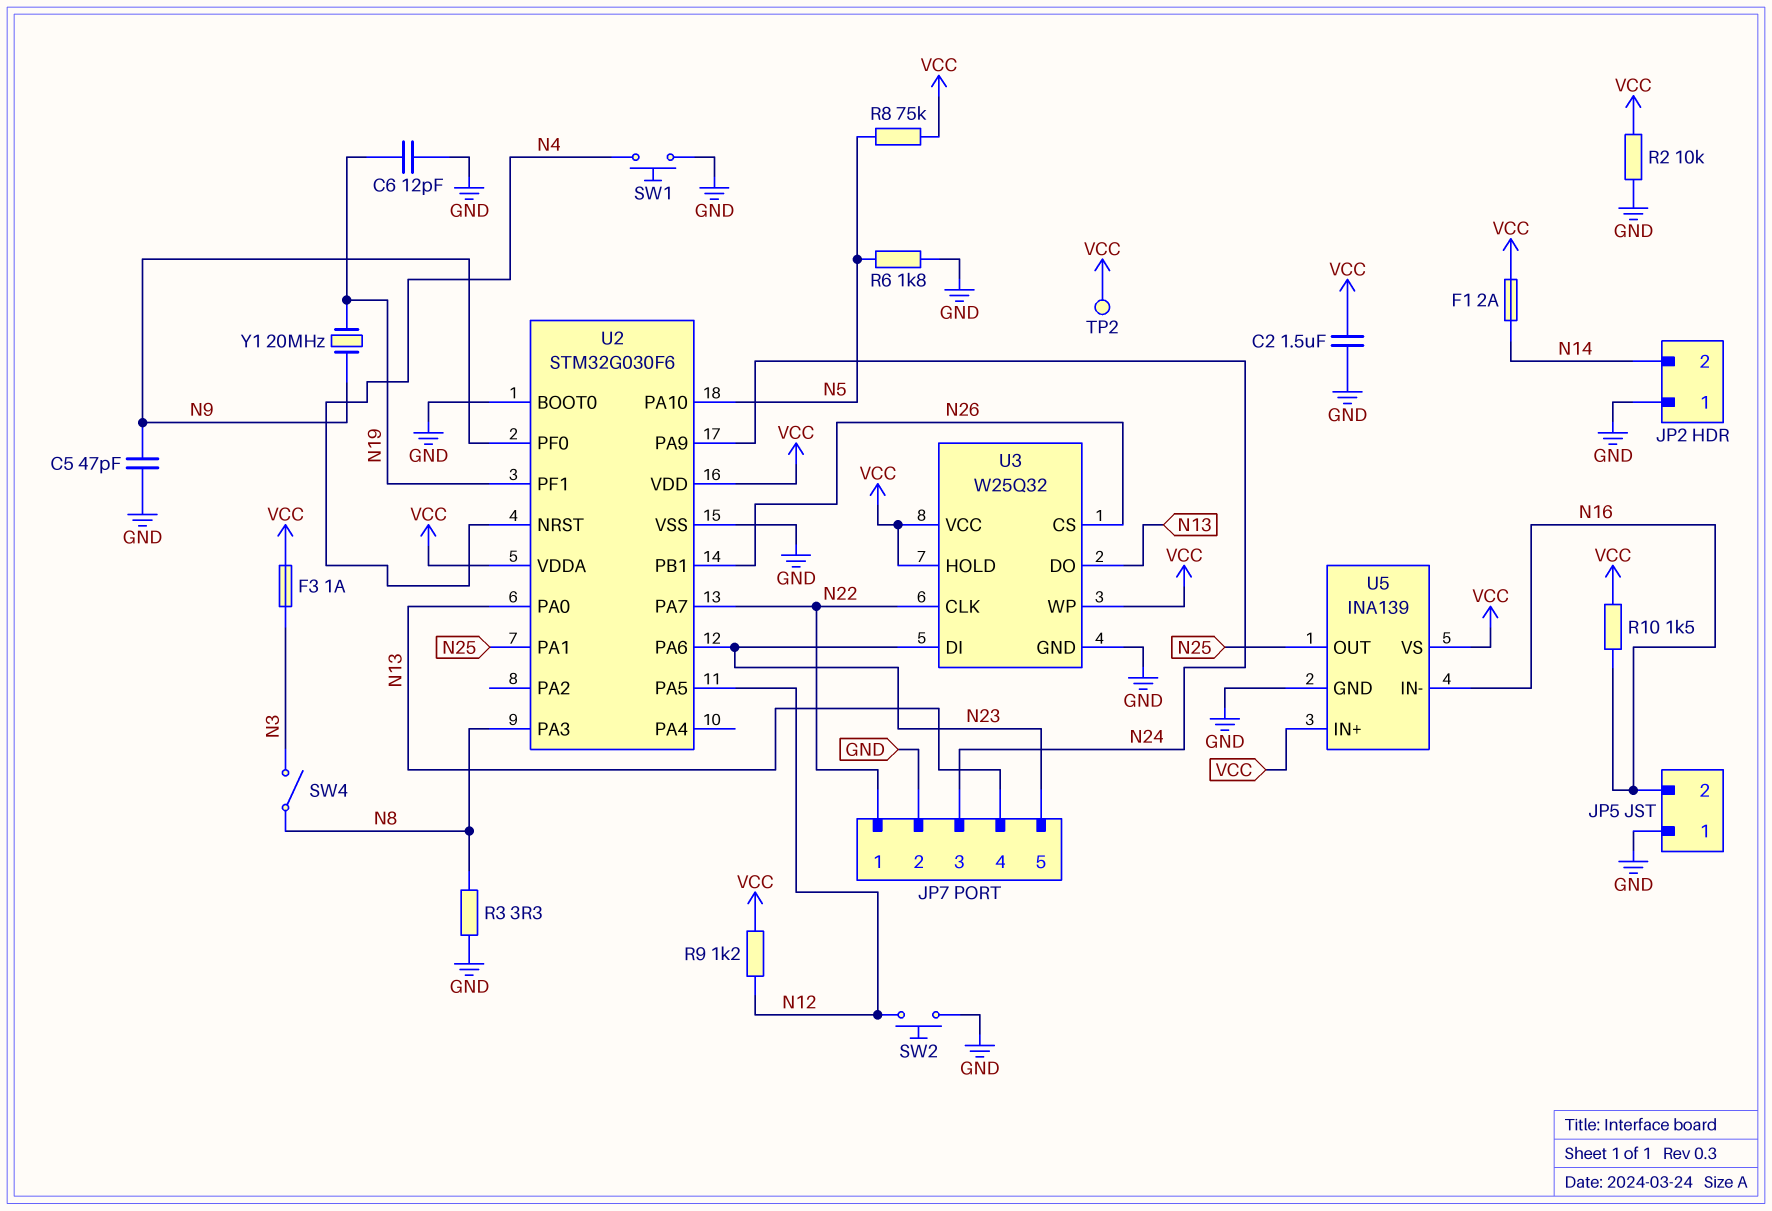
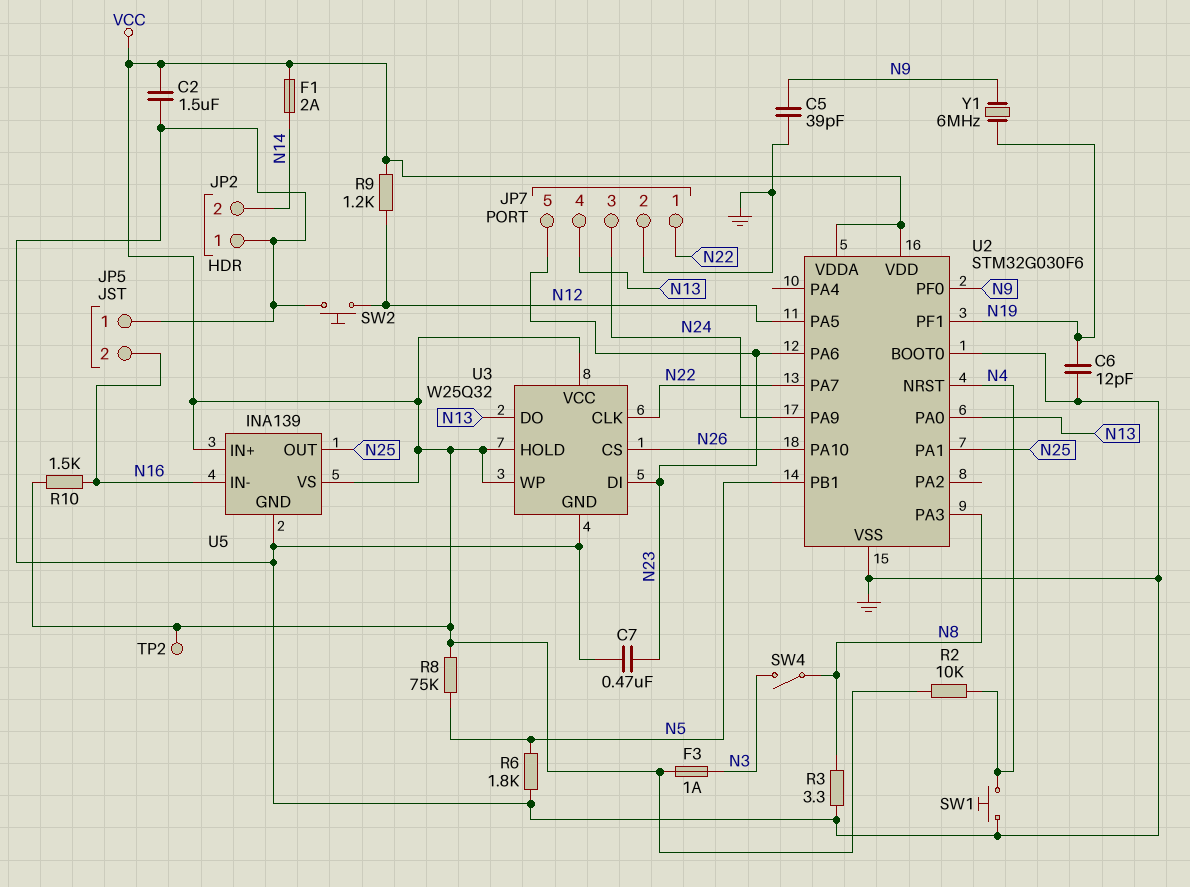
C5: 47pF (GND, N9) -> 39pF (GND, N9)
C7: none -> 470nF (GND, N23)
R2: 10k (GND, VCC) -> 10k (N4, VCC)
U2 pin PA10: N5 -> N26
U2 pin PB1: N26 -> N5
Y1: 20MHz (N9, N19) -> 6MHz (N9, N19)

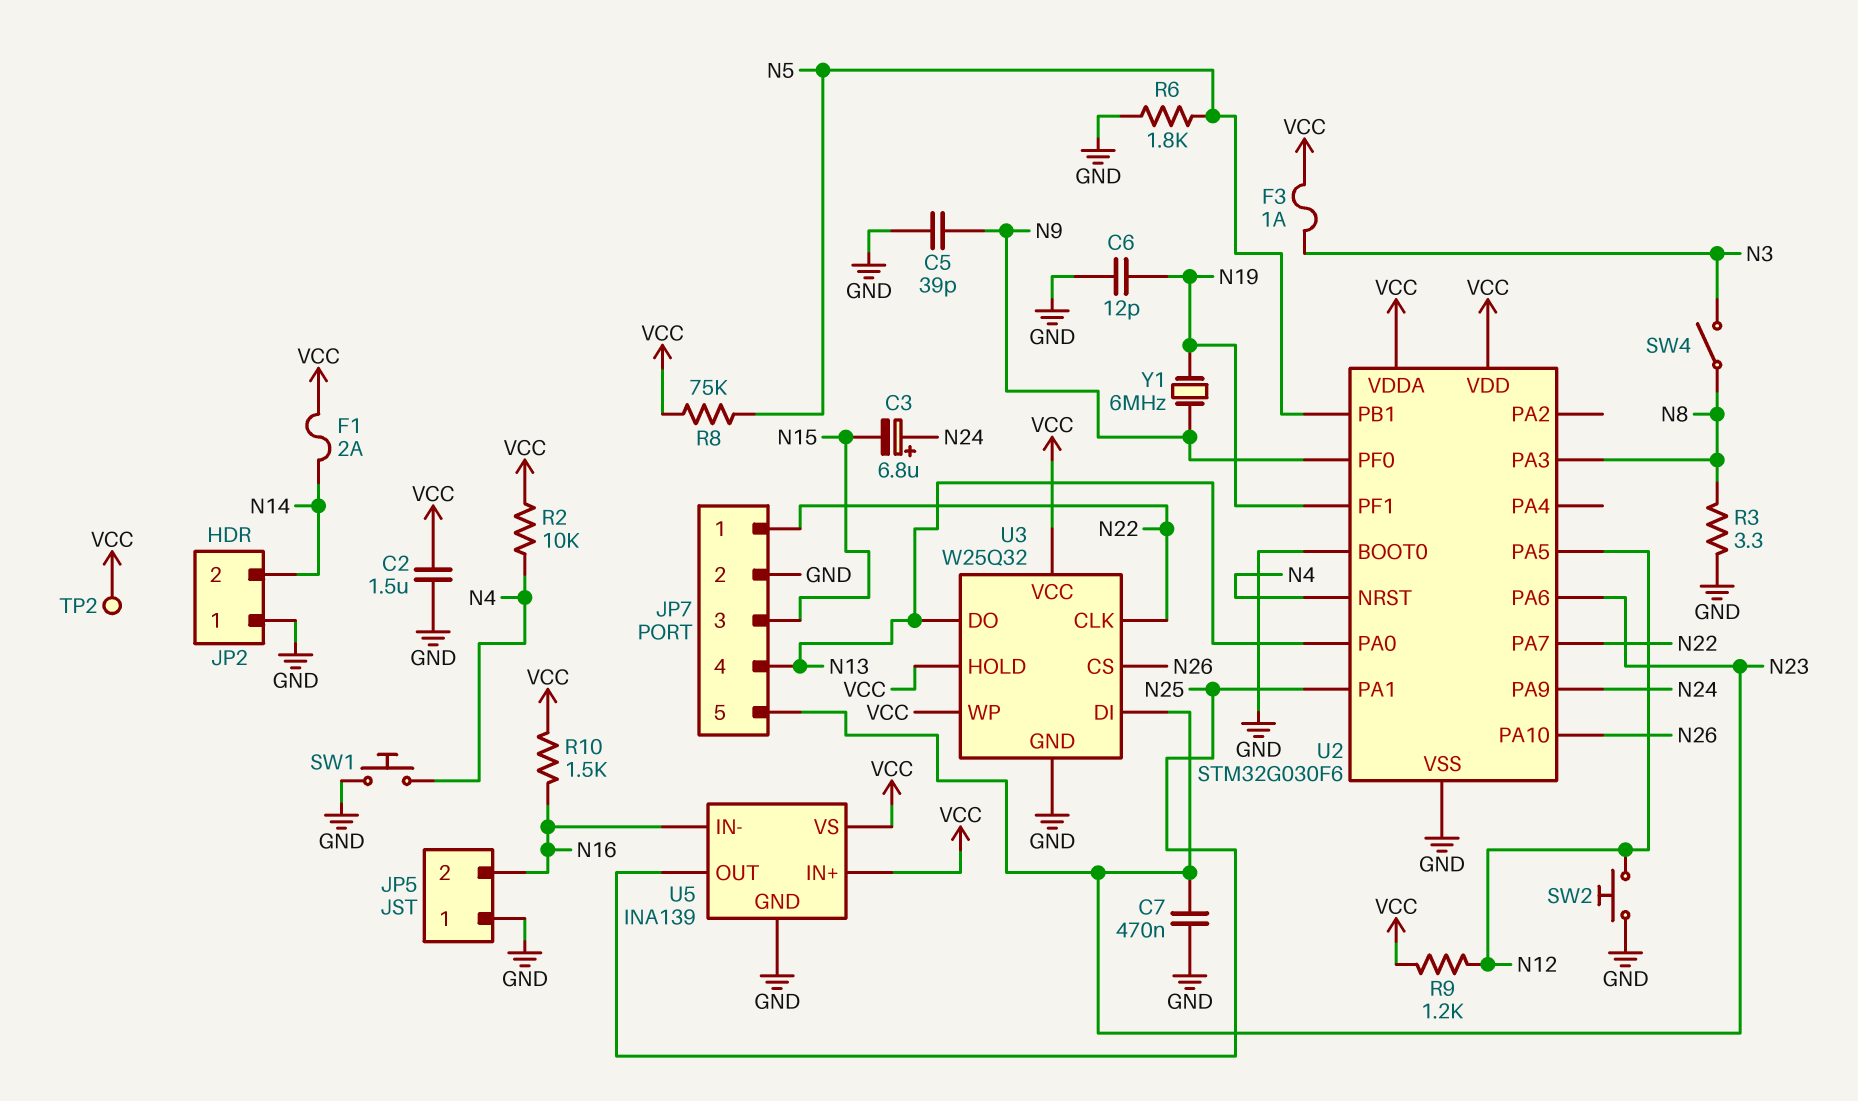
C3: none -> 6.8uF (plus N24, minus N15)
JP7 pin 3: N24 -> N15

